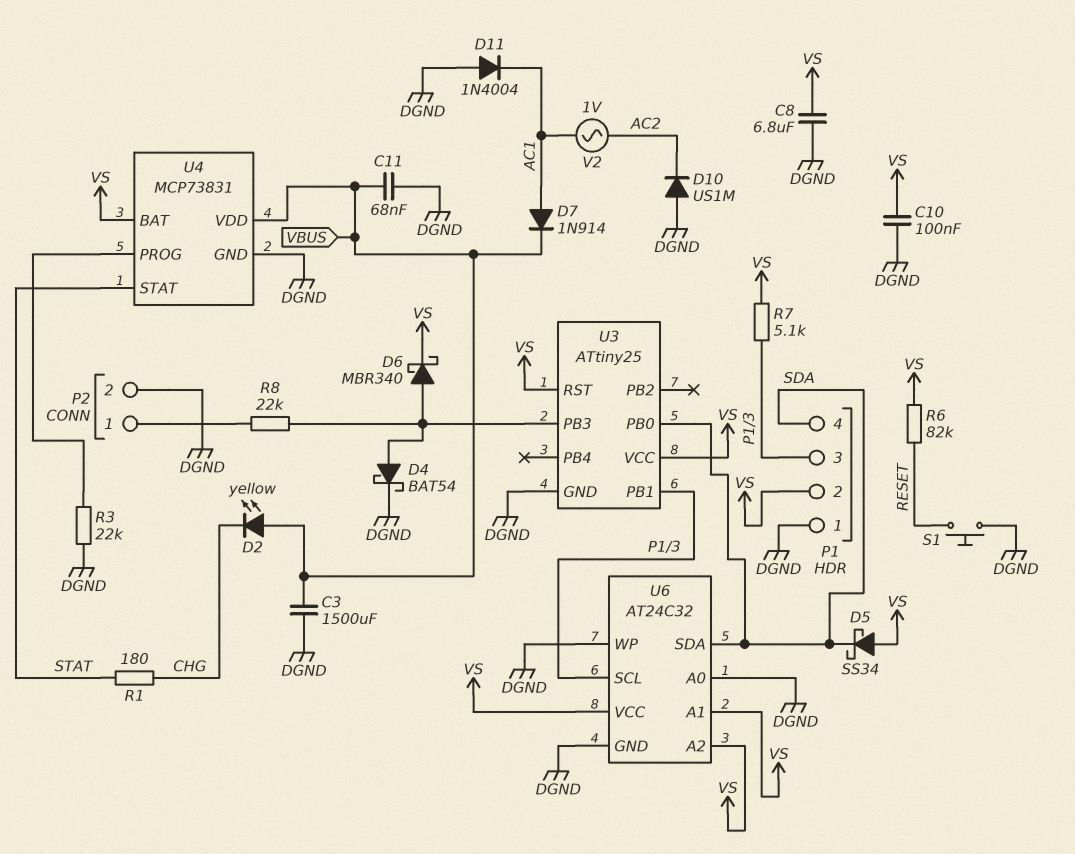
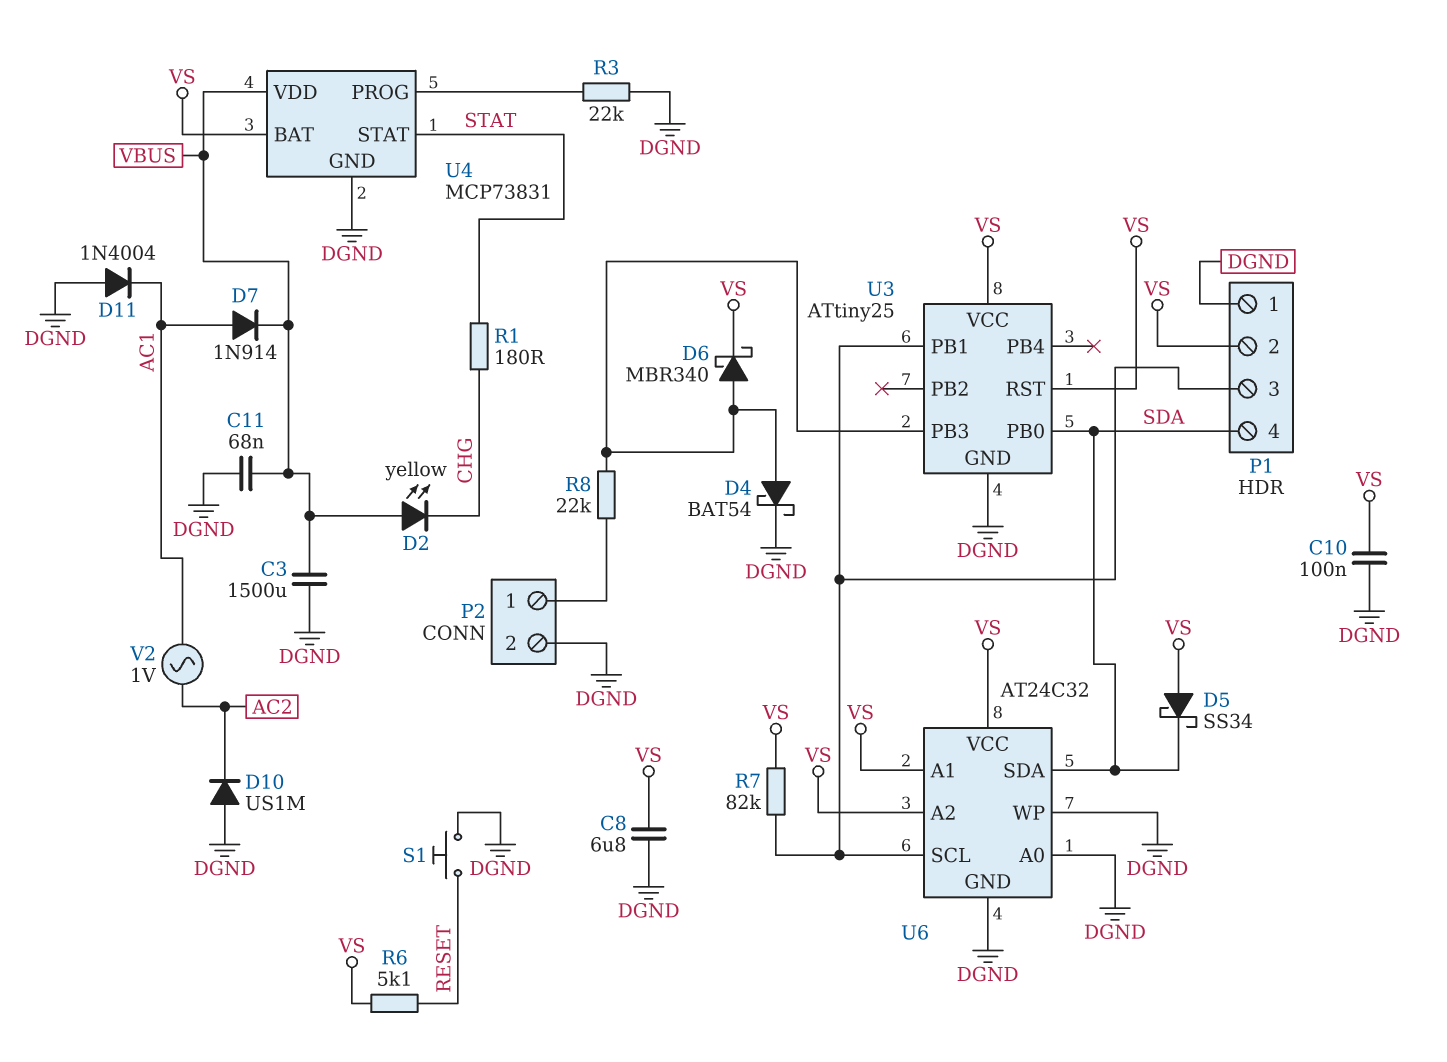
R6: 82k (RESET, VS) -> 5.1k (RESET, VS)
R7: 5.1k (P1/3, VS) -> 82k (P1/3, VS)

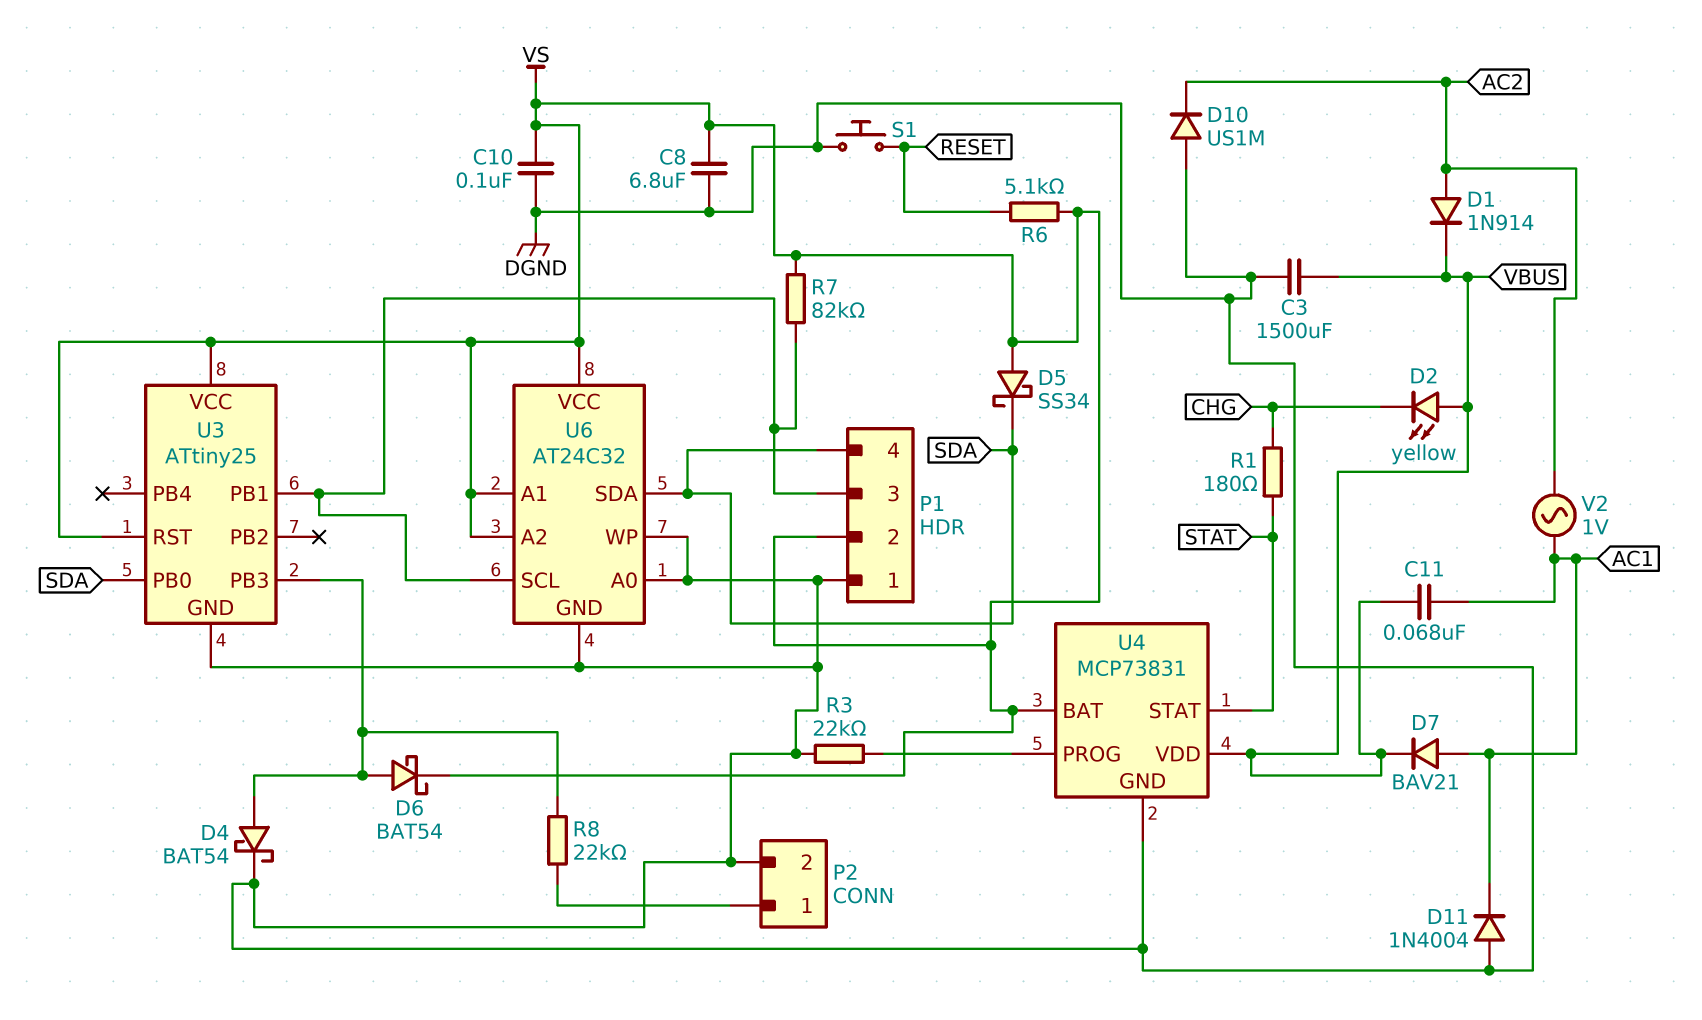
C11: 68nF (DGND, VBUS) -> 68nF (AC1, VBUS)
D1: none -> diode 1N914 (A AC2, K VBUS)
D6: schottky MBR340 (A U3/PB3, K VS) -> schottky BAT54 (A U3/PB3, K VS)
D7: diode 1N914 (A AC1, K VBUS) -> diode BAV21 (A AC1, K VBUS)

